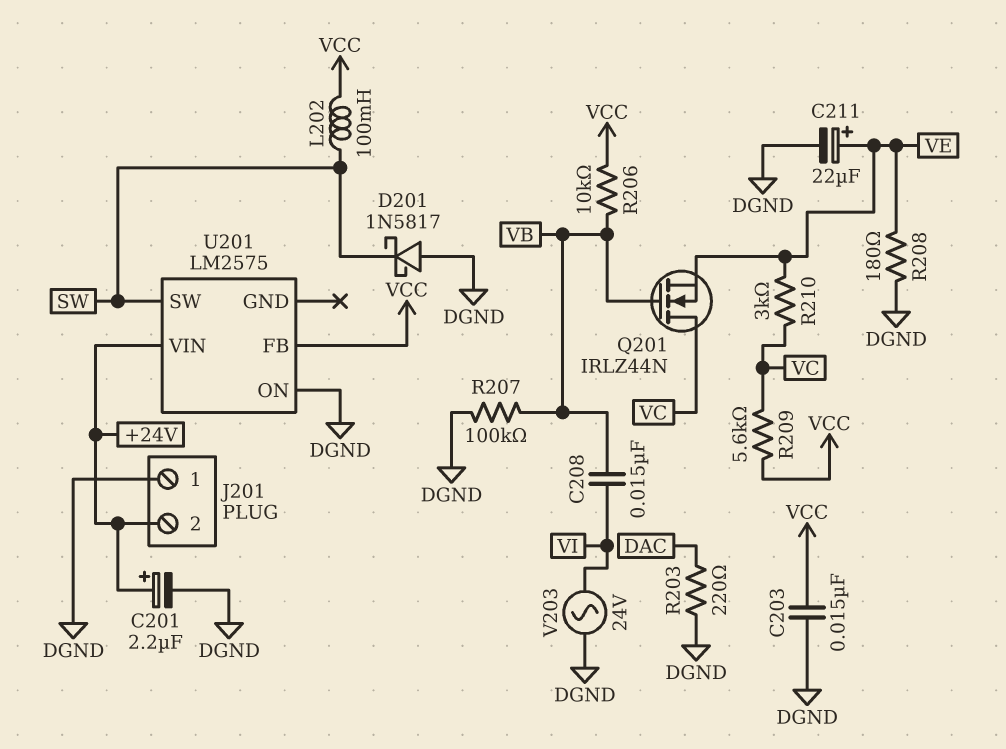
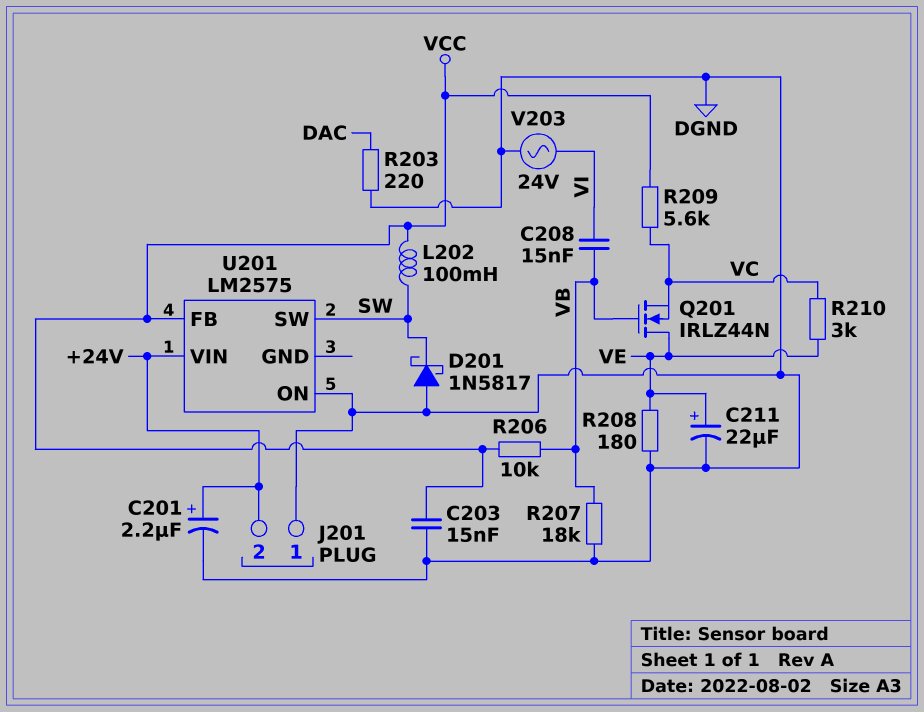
Q201: NMOS IRLZ44N (G VB, D VC, S VE) -> NMOS IRLZ44N (G VB, D VE, S VC)
R207: 100k (DGND, VB) -> 18k (DGND, VB)

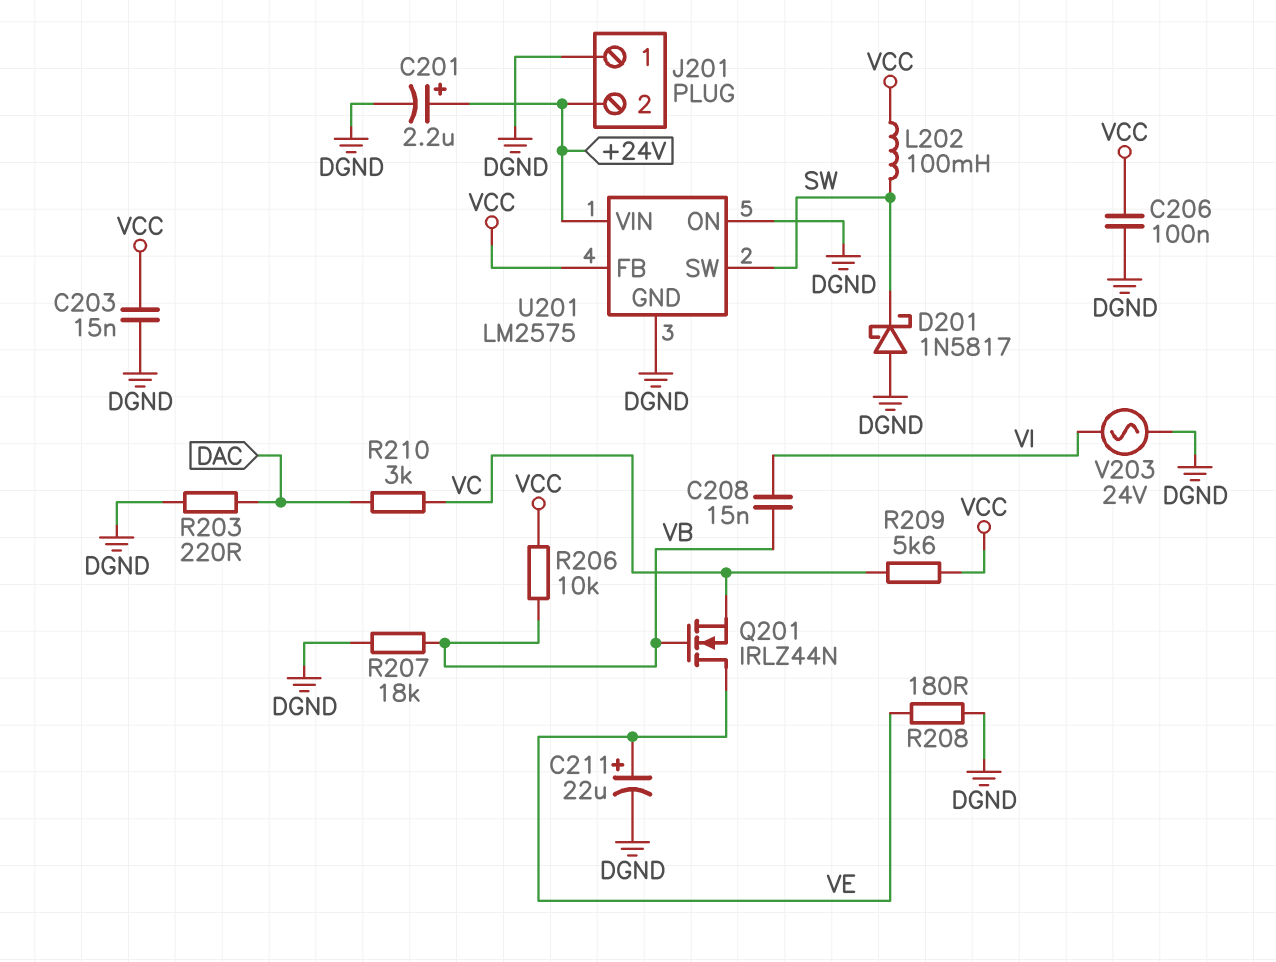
C206: none -> 100nF (DGND, VCC)
R210: 3k (VC, VE) -> 3k (DAC, VC)
U201 pin GND: none -> DGND

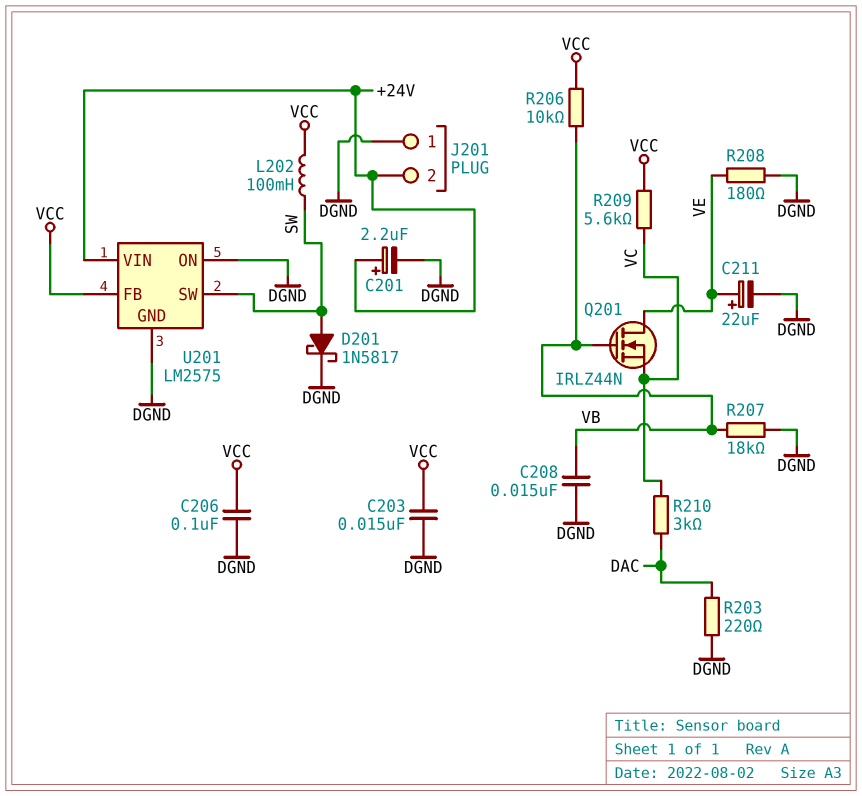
C208: 15nF (VB, VI) -> 15nF (DGND, VB)
D201: schottky 1N5817 (A DGND, K SW) -> schottky 1N5817 (A SW, K DGND)
V203: AC 24V (DGND, VI) -> none

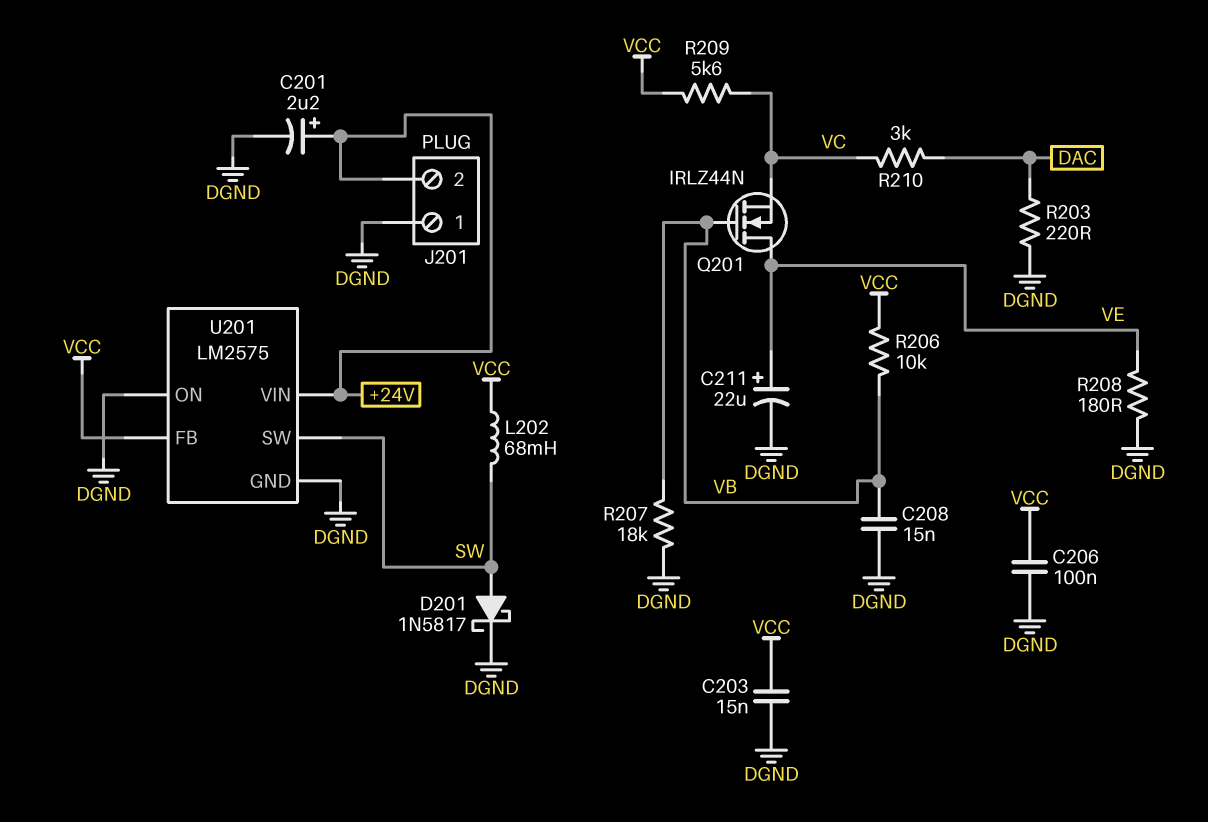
L202: 100mH (SW, VCC) -> 68mH (SW, VCC)

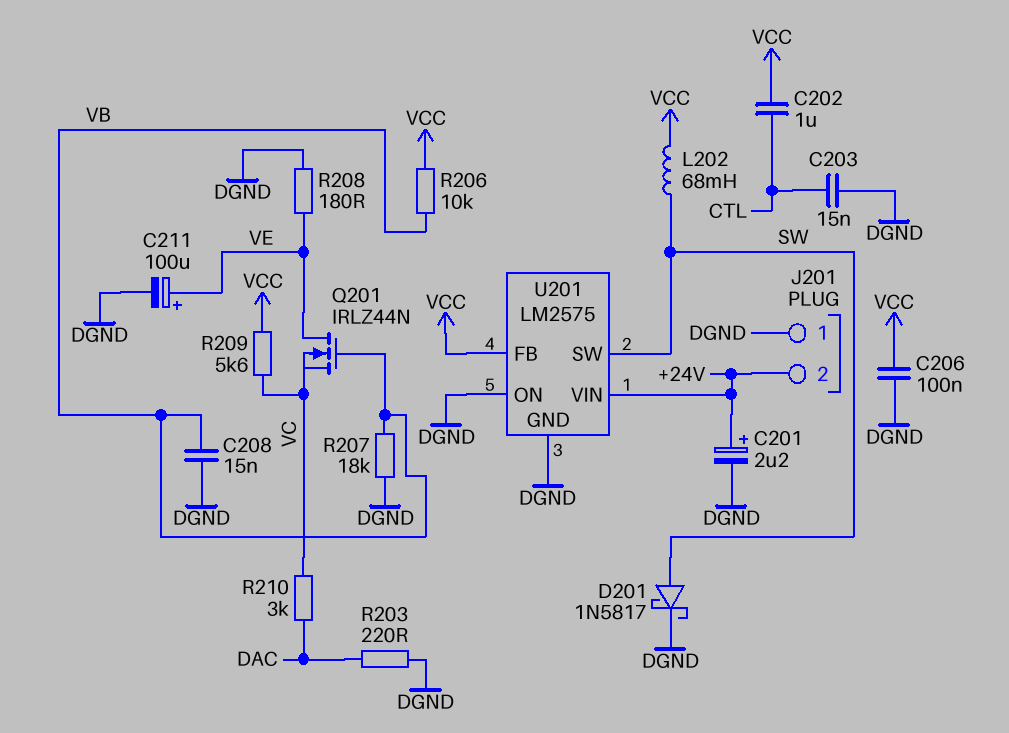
C202: none -> 1uF (CTL, VCC)
C203: 15nF (DGND, VCC) -> 15nF (CTL, DGND)
C211: 22uF (plus VE, minus DGND) -> 100uF (plus VE, minus DGND)

